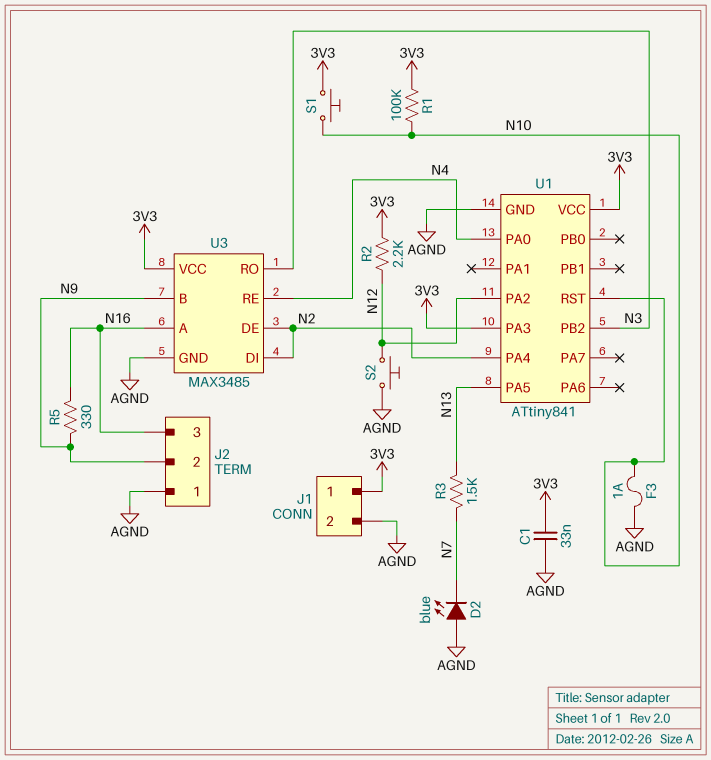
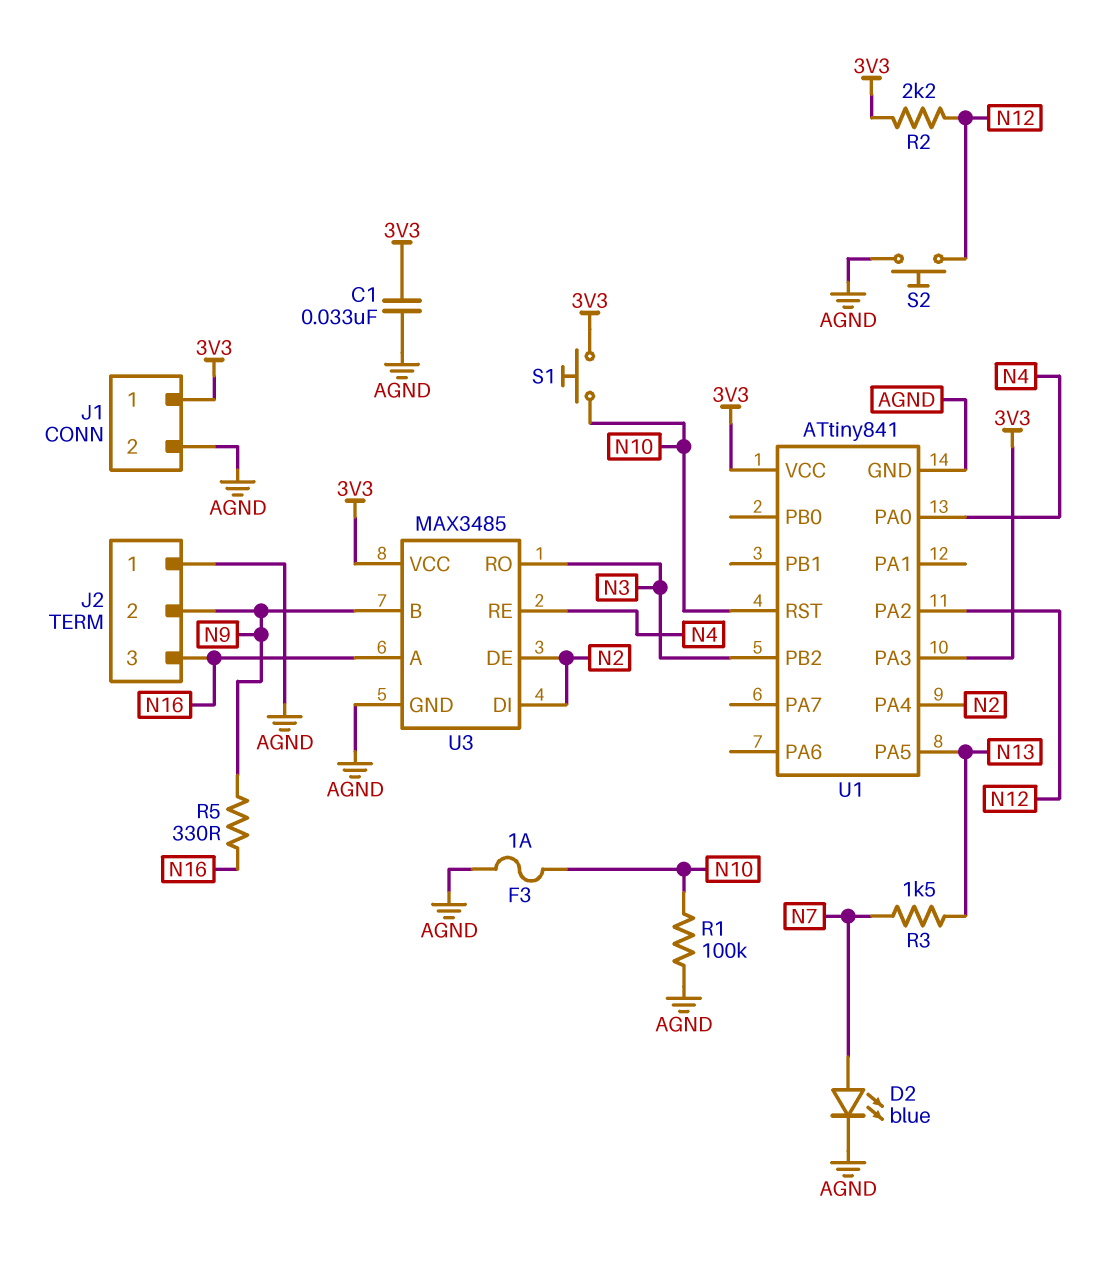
D2: LED blue (A AGND, K N7) -> LED blue (A N7, K AGND)
R1: 100k (3V3, N10) -> 100k (AGND, N10)

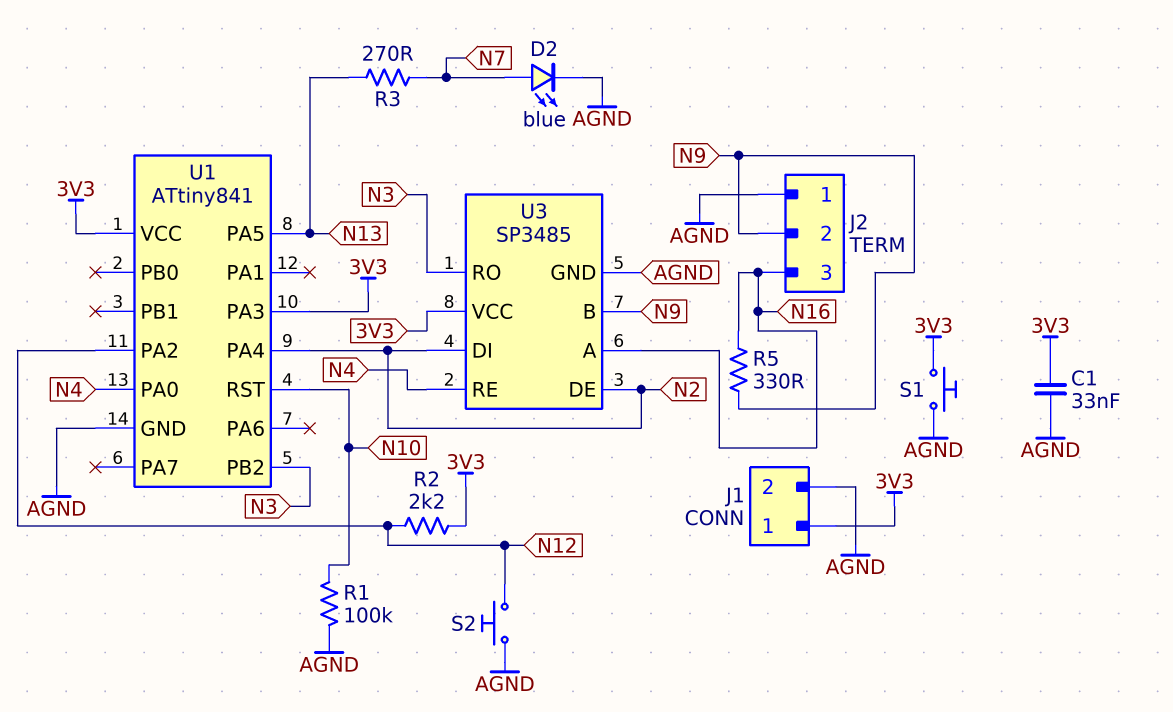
F3: 1A (AGND, N10) -> none
R3: 1.5k (N7, N13) -> 270 (N7, N13)
S1: button (3V3, N10) -> button (3V3, AGND)
U3: MAX3485 -> SP3485

